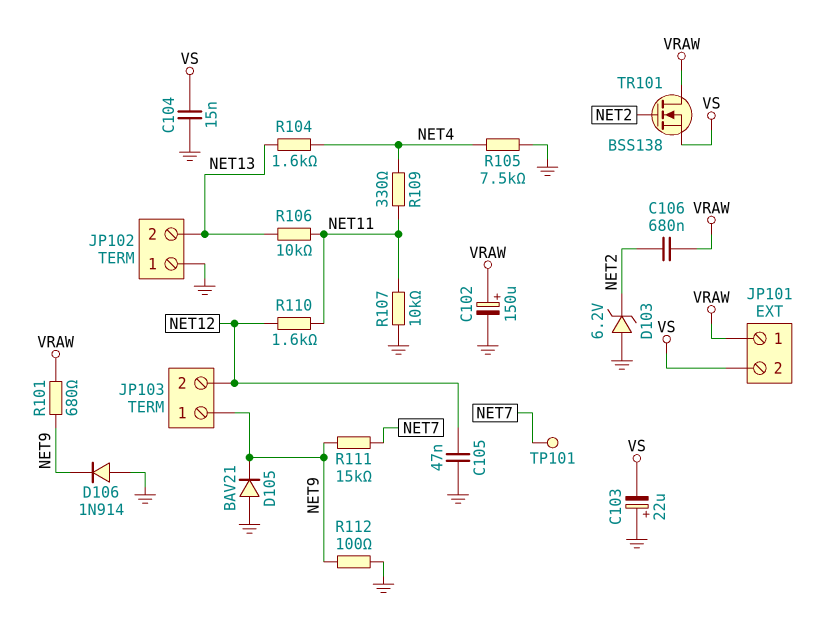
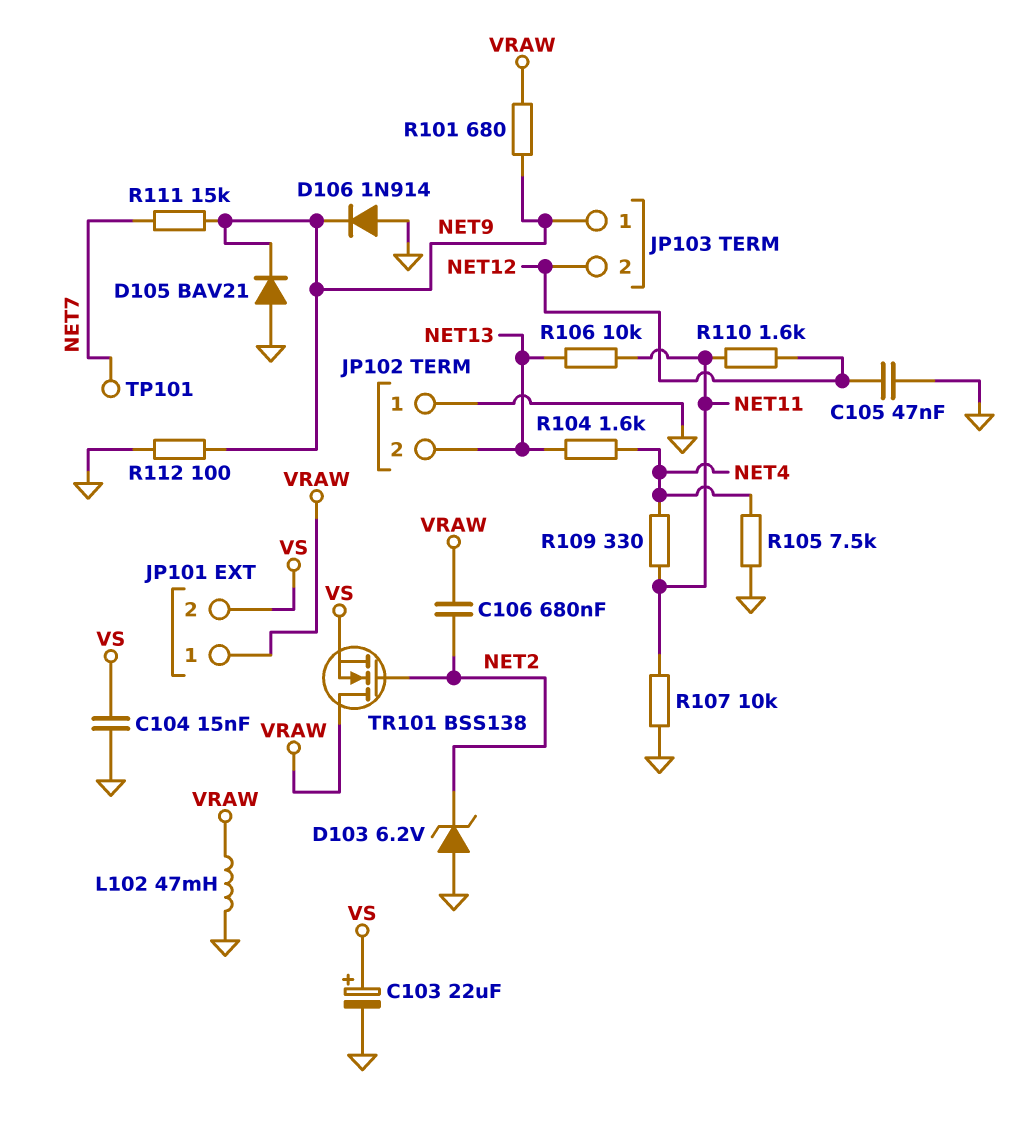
C102: 150uF (plus VRAW, minus GND) -> none
C103: 22uF (plus GND, minus VS) -> 22uF (plus VS, minus GND)
L102: none -> 47mH (GND, VRAW)

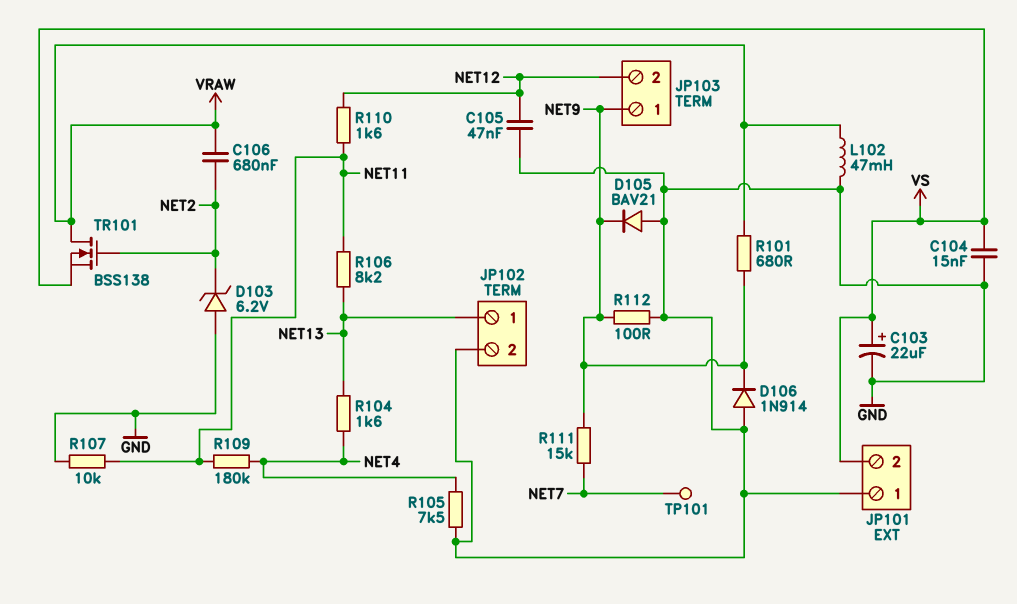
JP101 pin 1: VRAW -> GND
JP102 pin 1: GND -> NET13
JP102 pin 2: NET13 -> GND
R106: 10k (NET11, NET13) -> 8.2k (NET11, NET13)
R109: 330 (NET4, NET11) -> 180k (NET4, NET11)

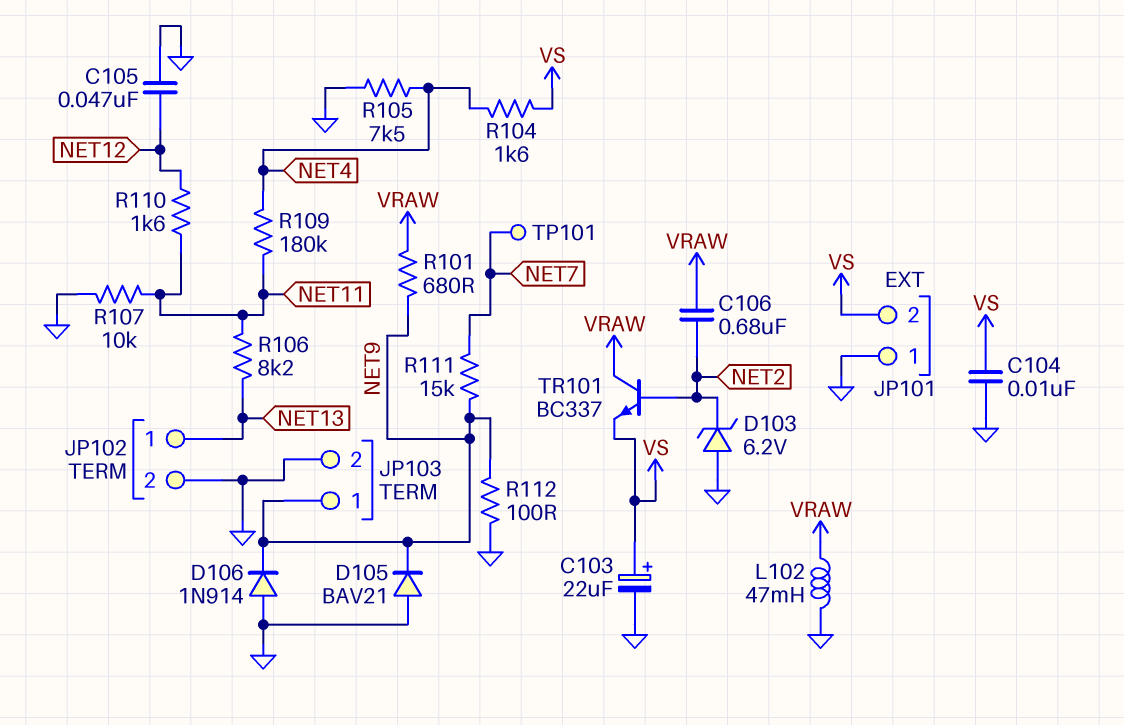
C104: 15nF (GND, VS) -> 10nF (GND, VS)
JP103 pin 2: NET12 -> GND
R104: 1.6k (NET4, NET13) -> 1.6k (NET4, VS)
TR101: NMOS BSS138 (G NET2, D VRAW, S VS) -> NPN BC337 (B NET2, C VRAW, E VS)

